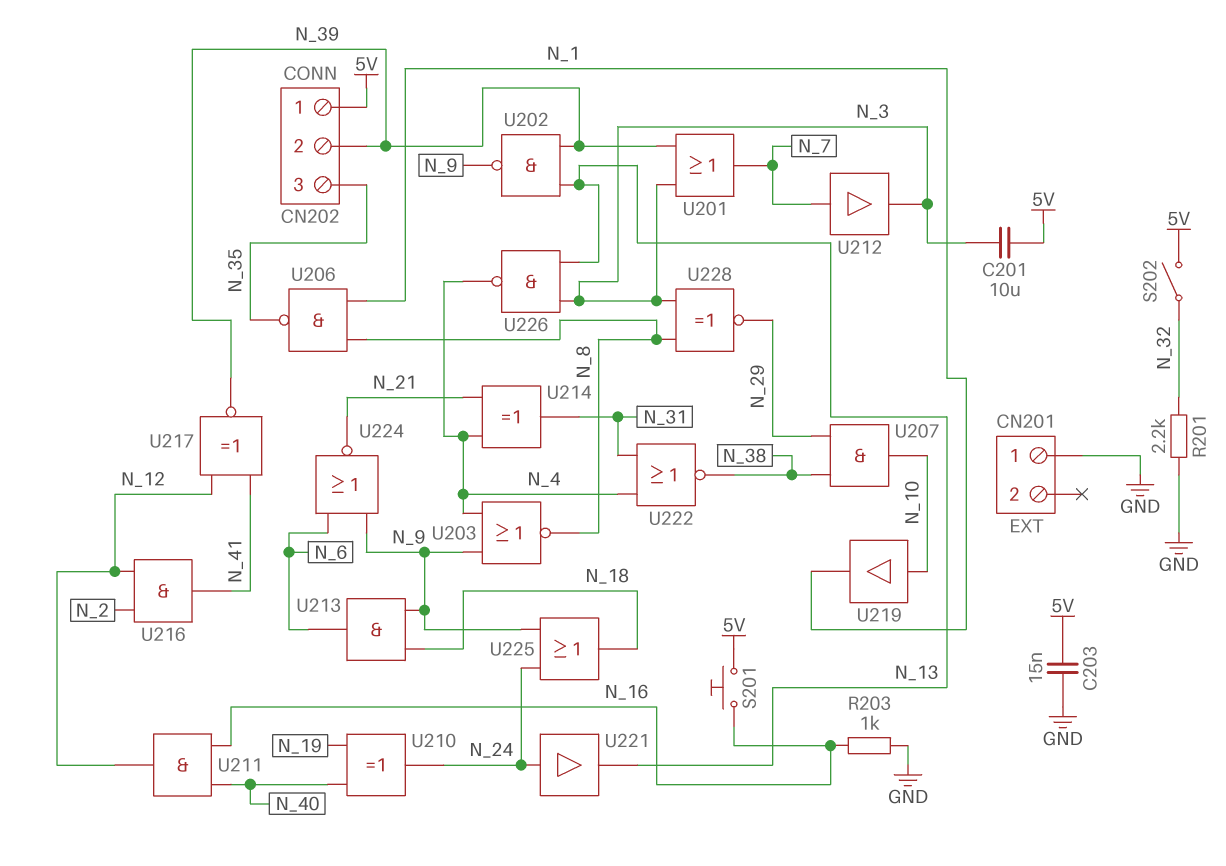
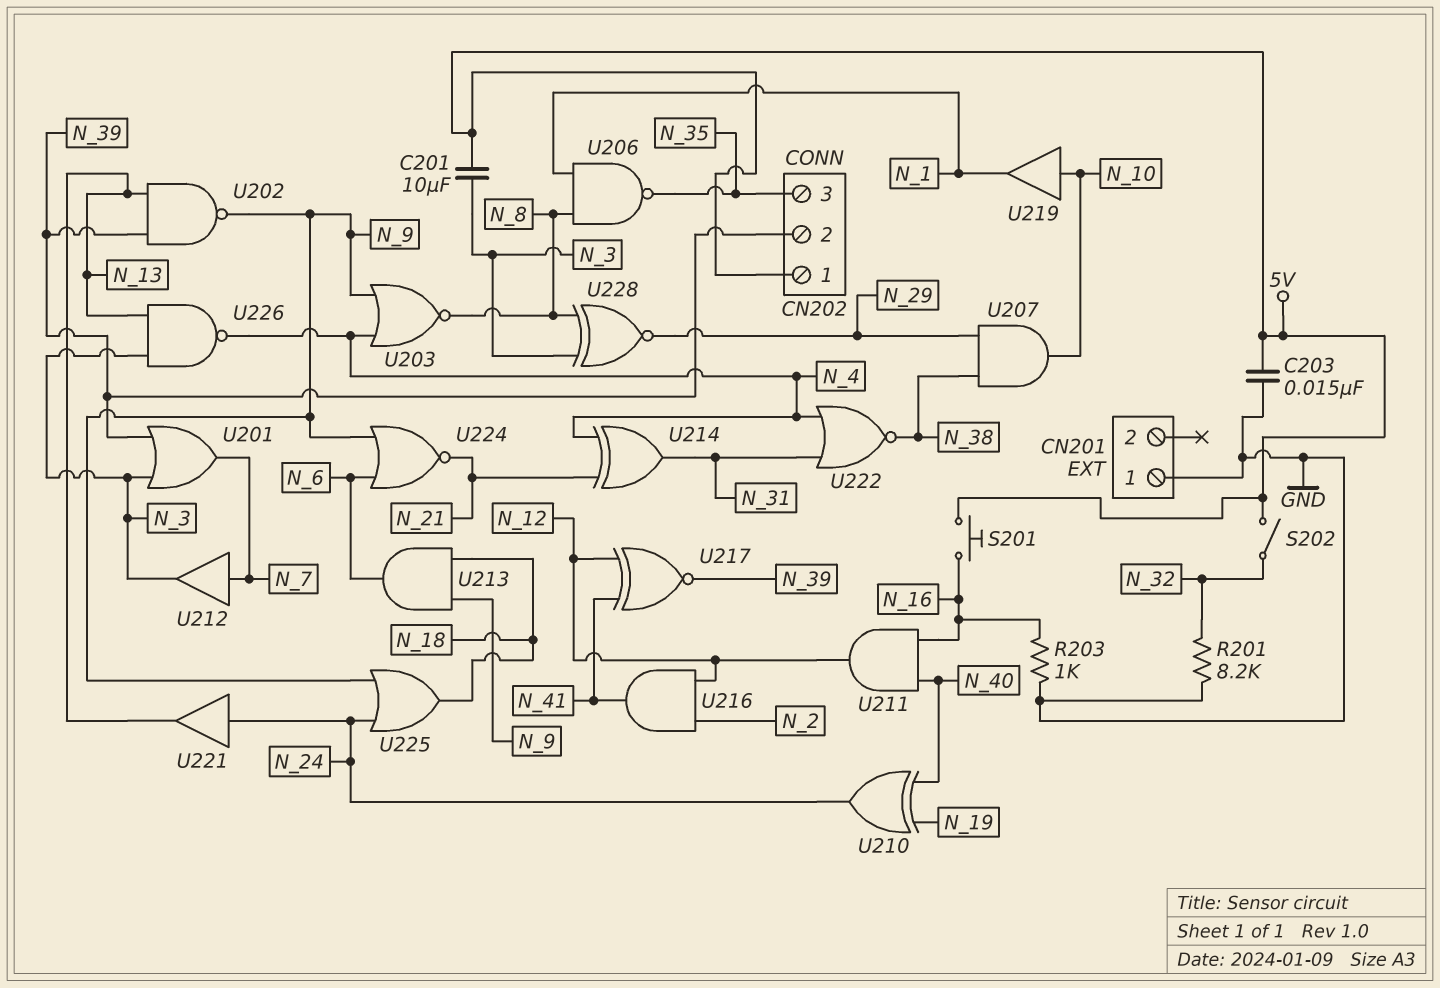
R201: 2.2k (GND, N_32) -> 8.2k (GND, N_32)

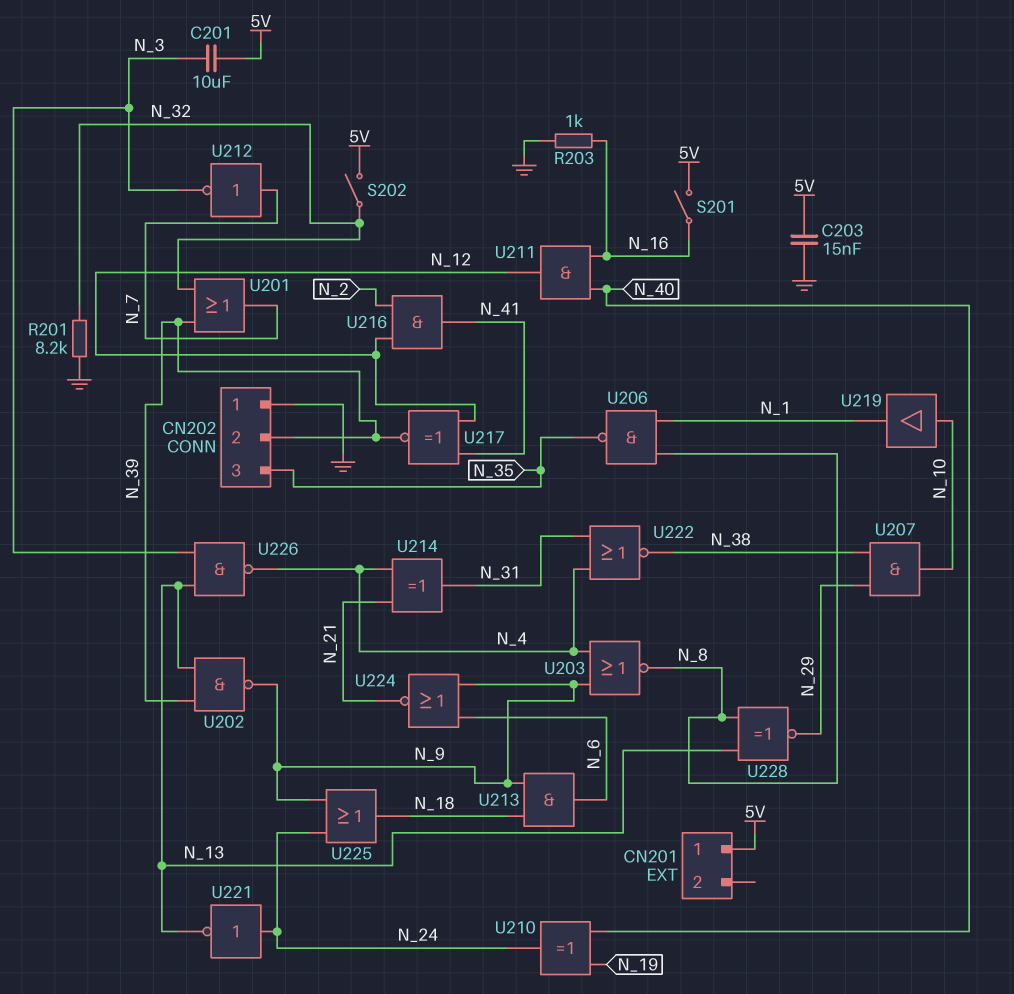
CN201 pin 1: GND -> 5V
CN202 pin 1: 5V -> GND
S201: button (5V, N_16) -> switch (5V, N_16)
U201: OR (in N_3, in N_39, out N_7) -> OR (in N_32, in N_39, out N_7)
U212: buffer (in N_7, out N_3) -> NOT (in N_7, out N_3)
U221: buffer (in N_24, out N_13) -> NOT (in N_24, out N_13)
U228: XNOR (in N_3, in N_8, out N_29) -> XNOR (in N_8, in N_13, out N_29)

